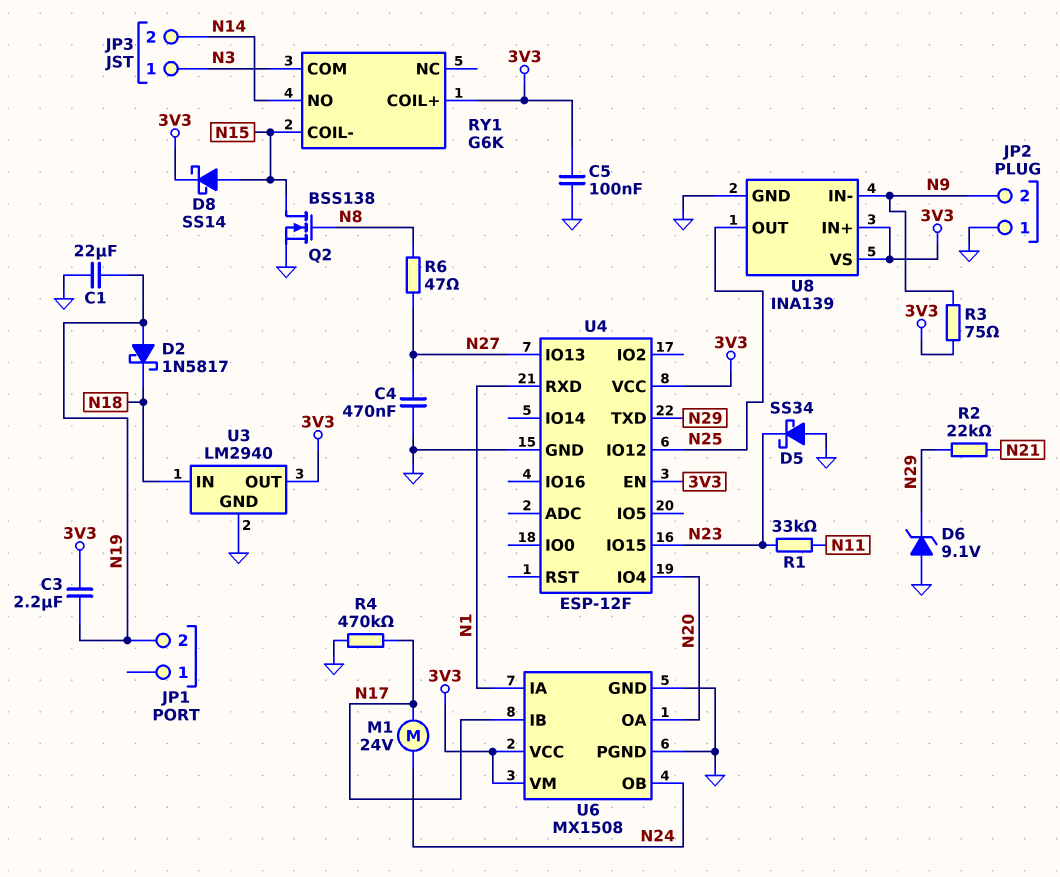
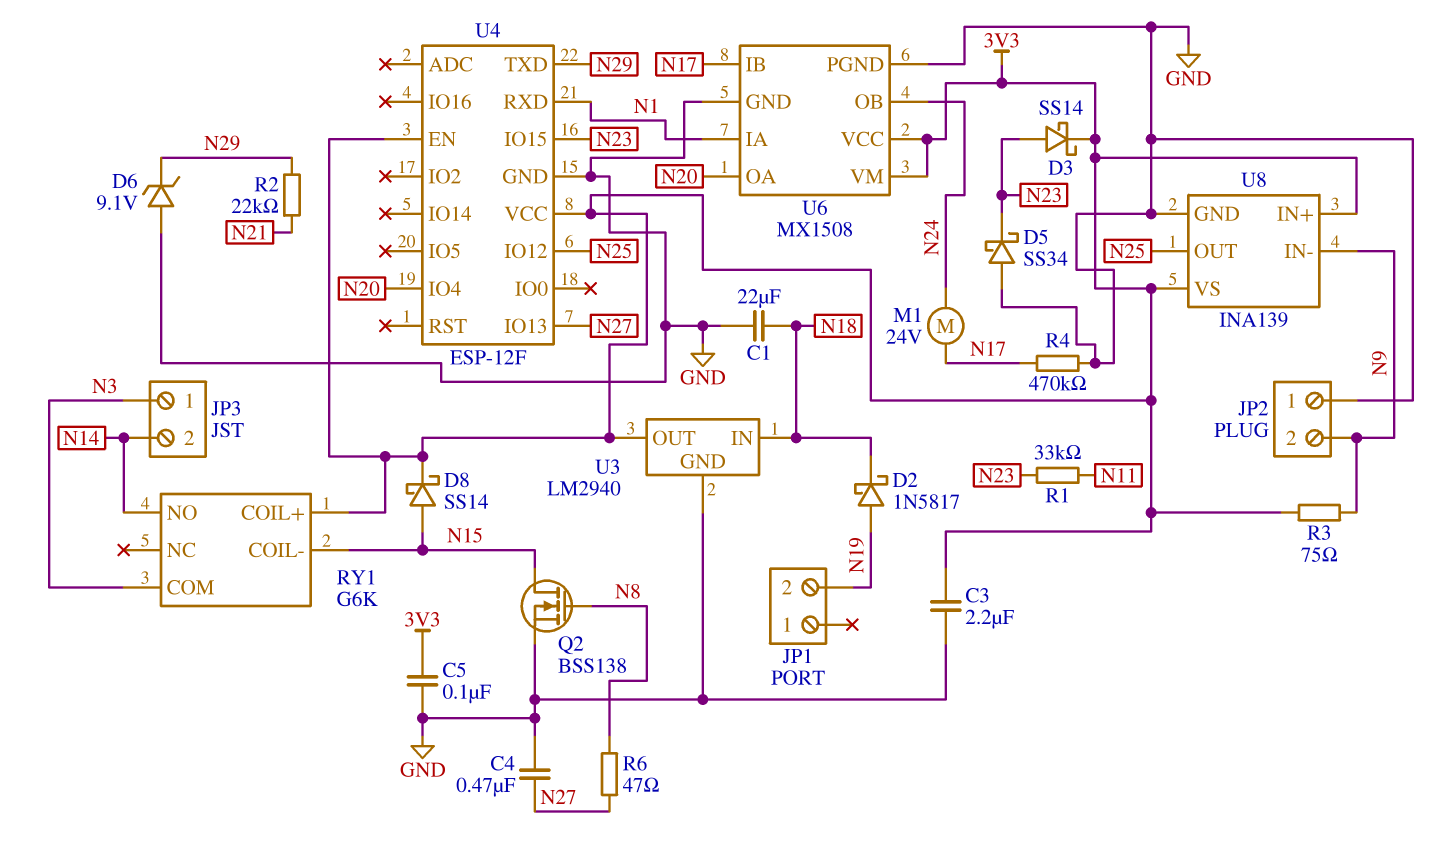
C1: 22uF (GND, N19) -> 22uF (GND, N18)
C3: 2.2uF (3V3, N19) -> 2.2uF (3V3, GND)
D3: none -> schottky SS14 (A N23, K 3V3)

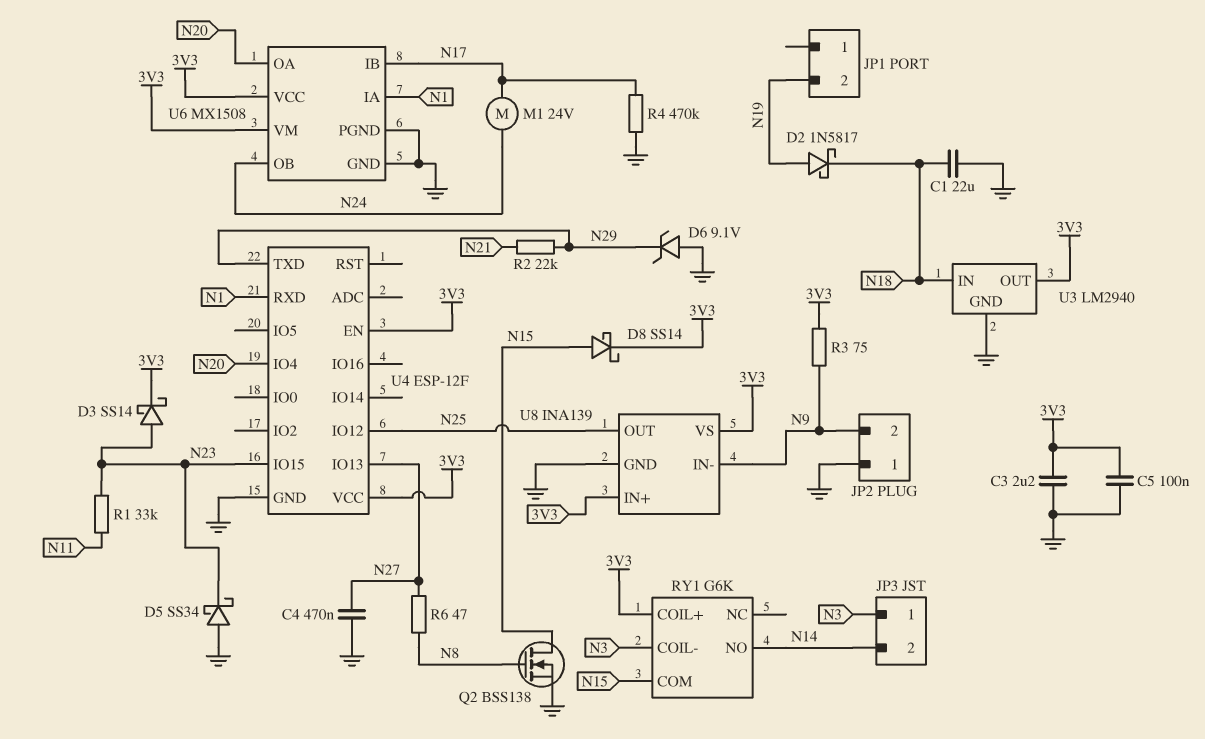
RY1 pin COIL-: N15 -> N3
RY1 pin COM: N3 -> N15

